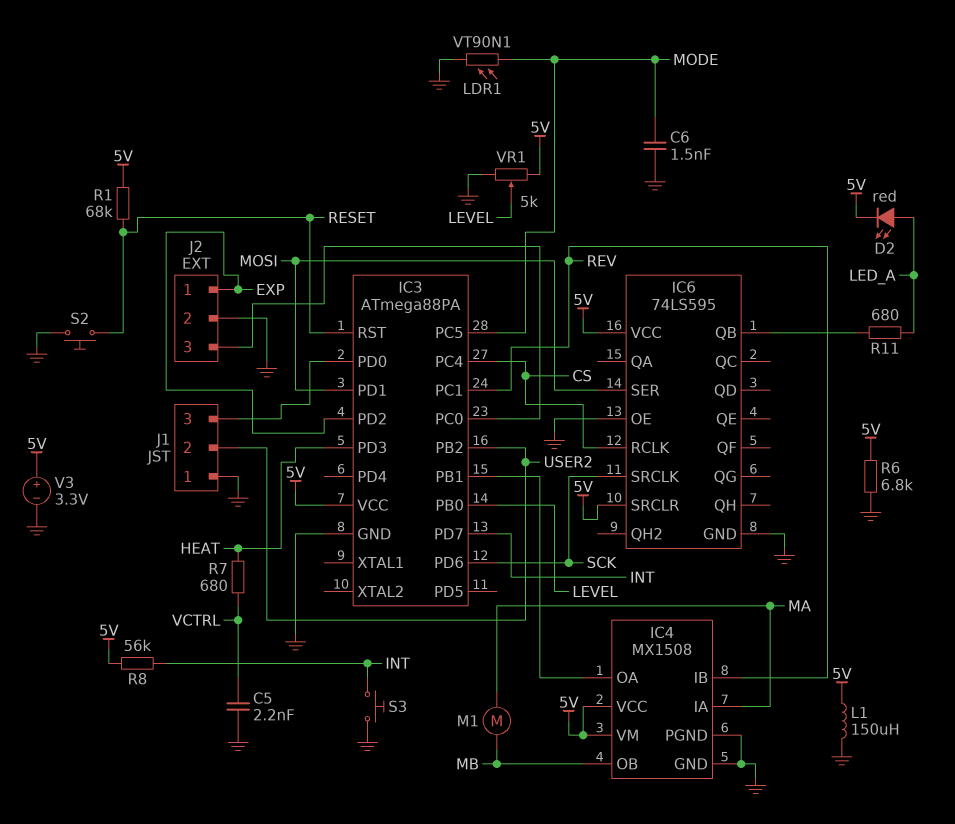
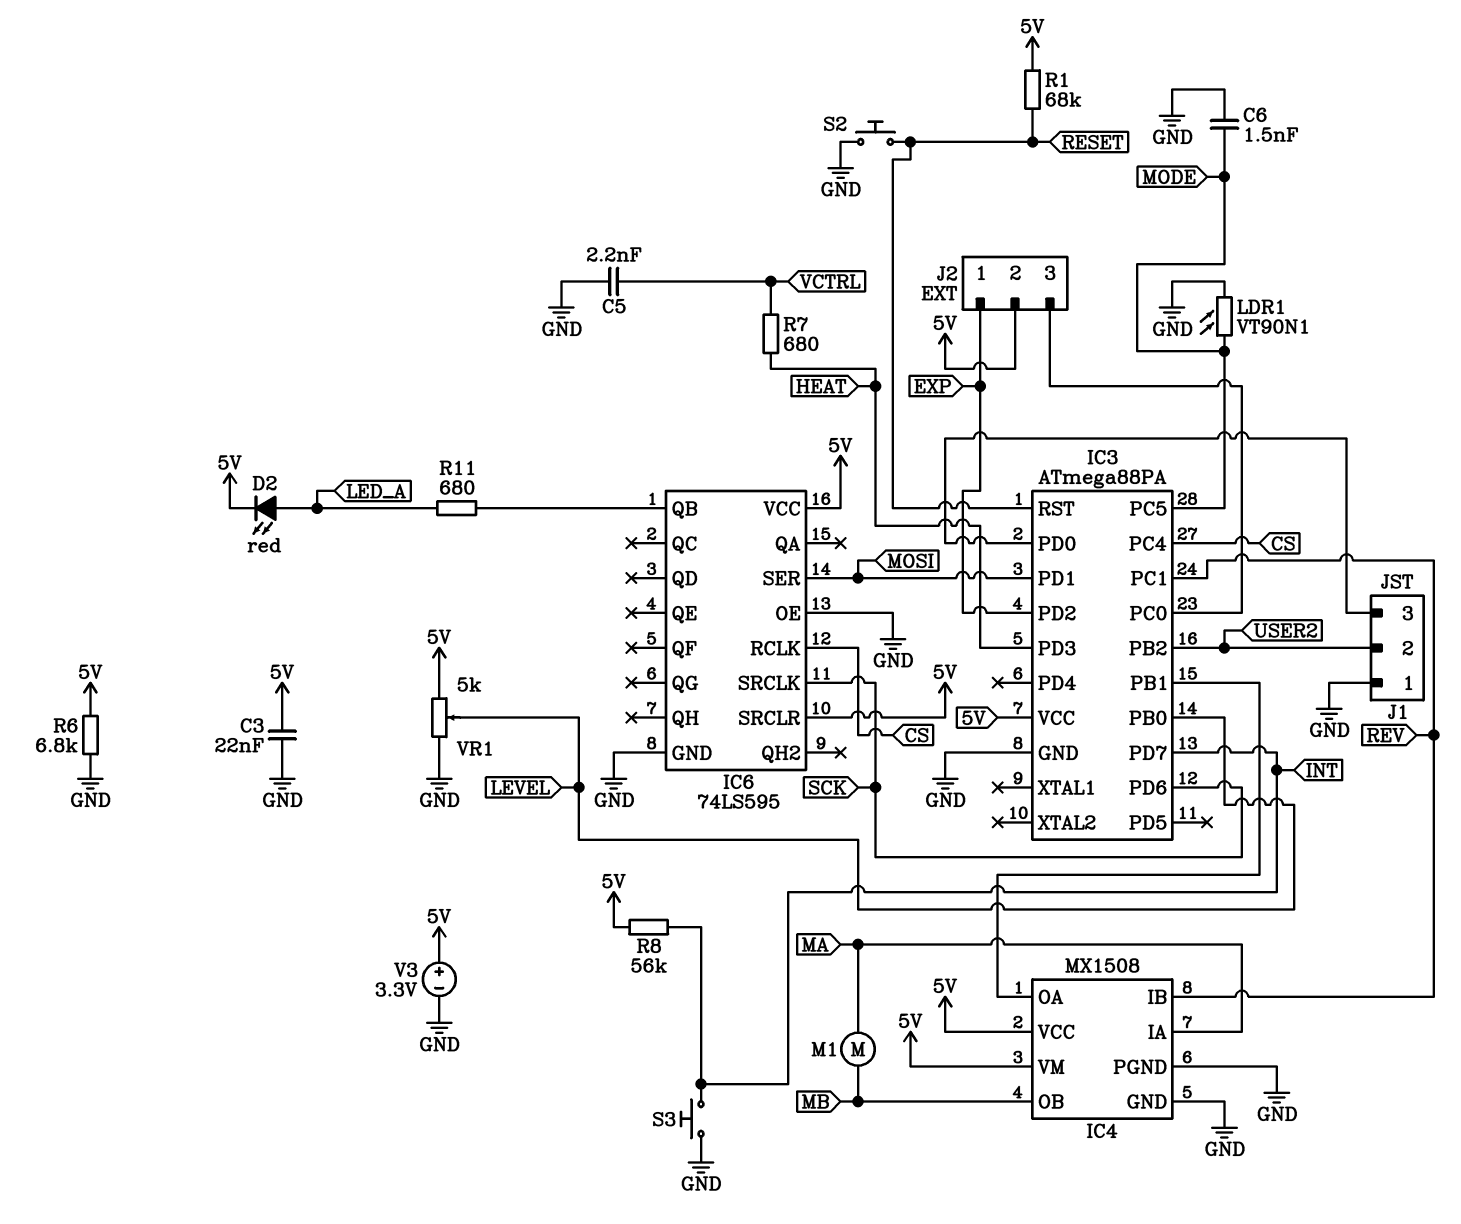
C3: none -> 22nF (5V, GND)
J2 pin 2: GND -> 5V
L1: 150uH (5V, GND) -> none

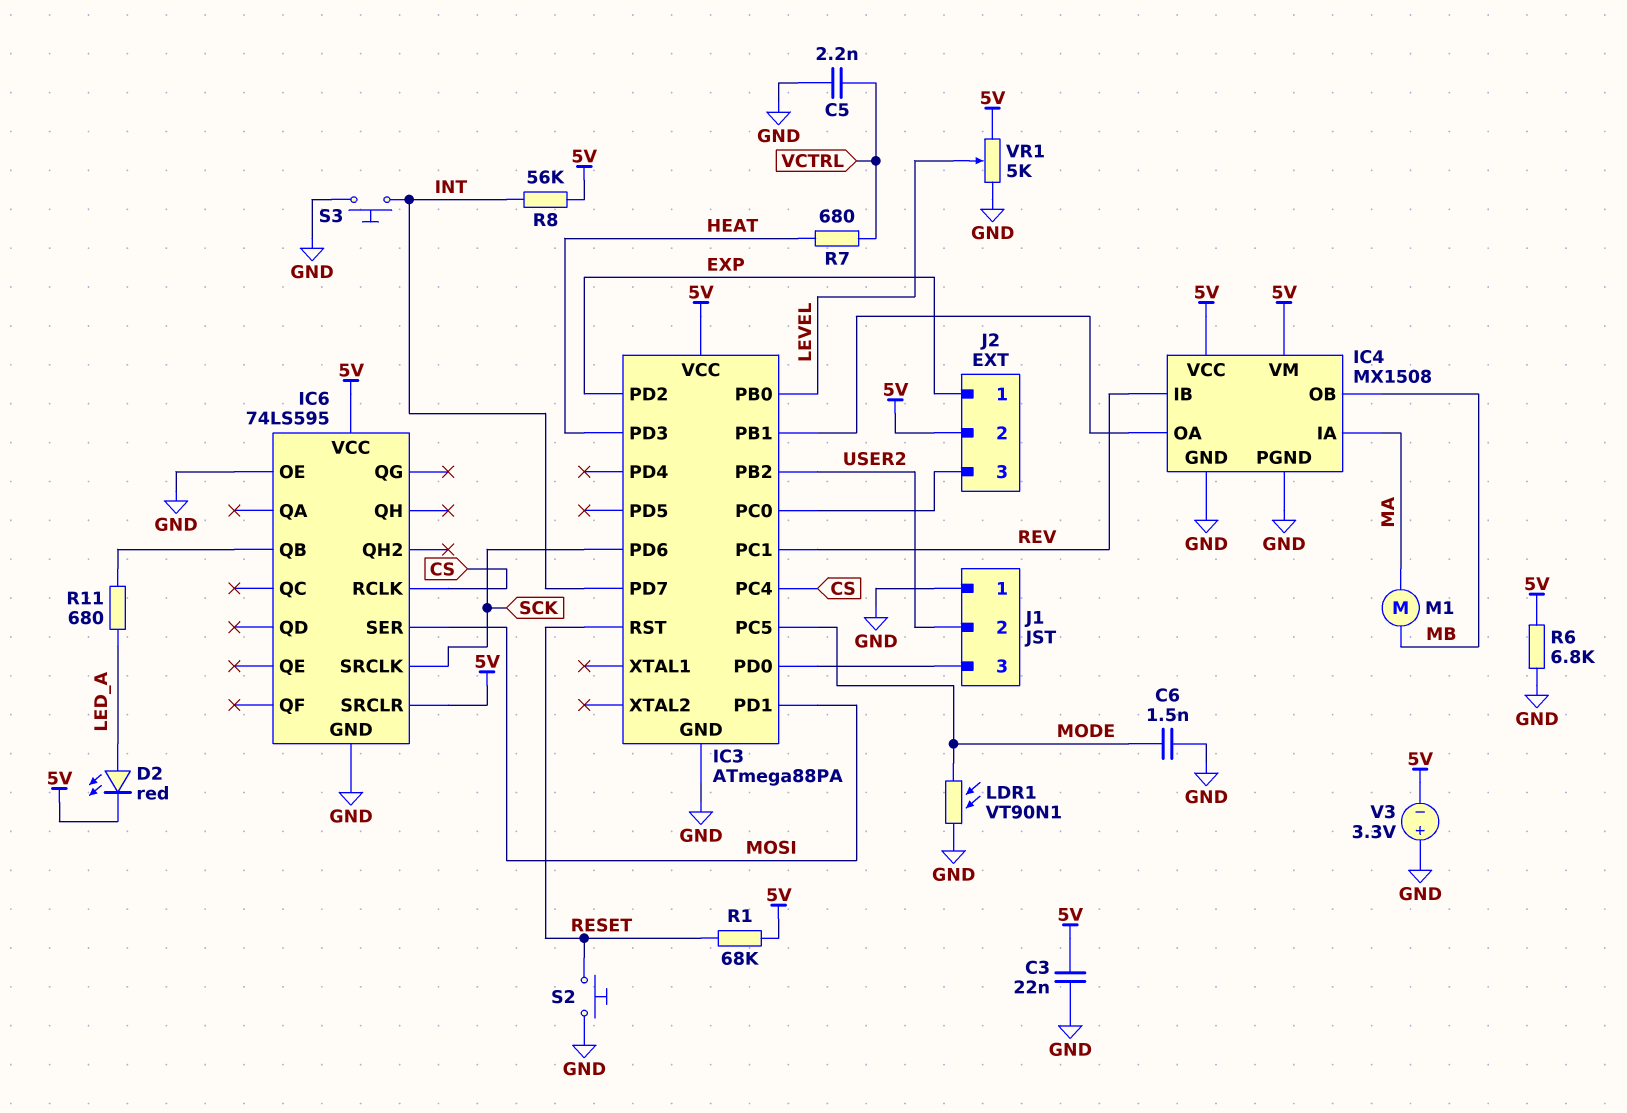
V3: 3.3V (plus 5V, minus GND) -> 3.3V (plus GND, minus 5V)

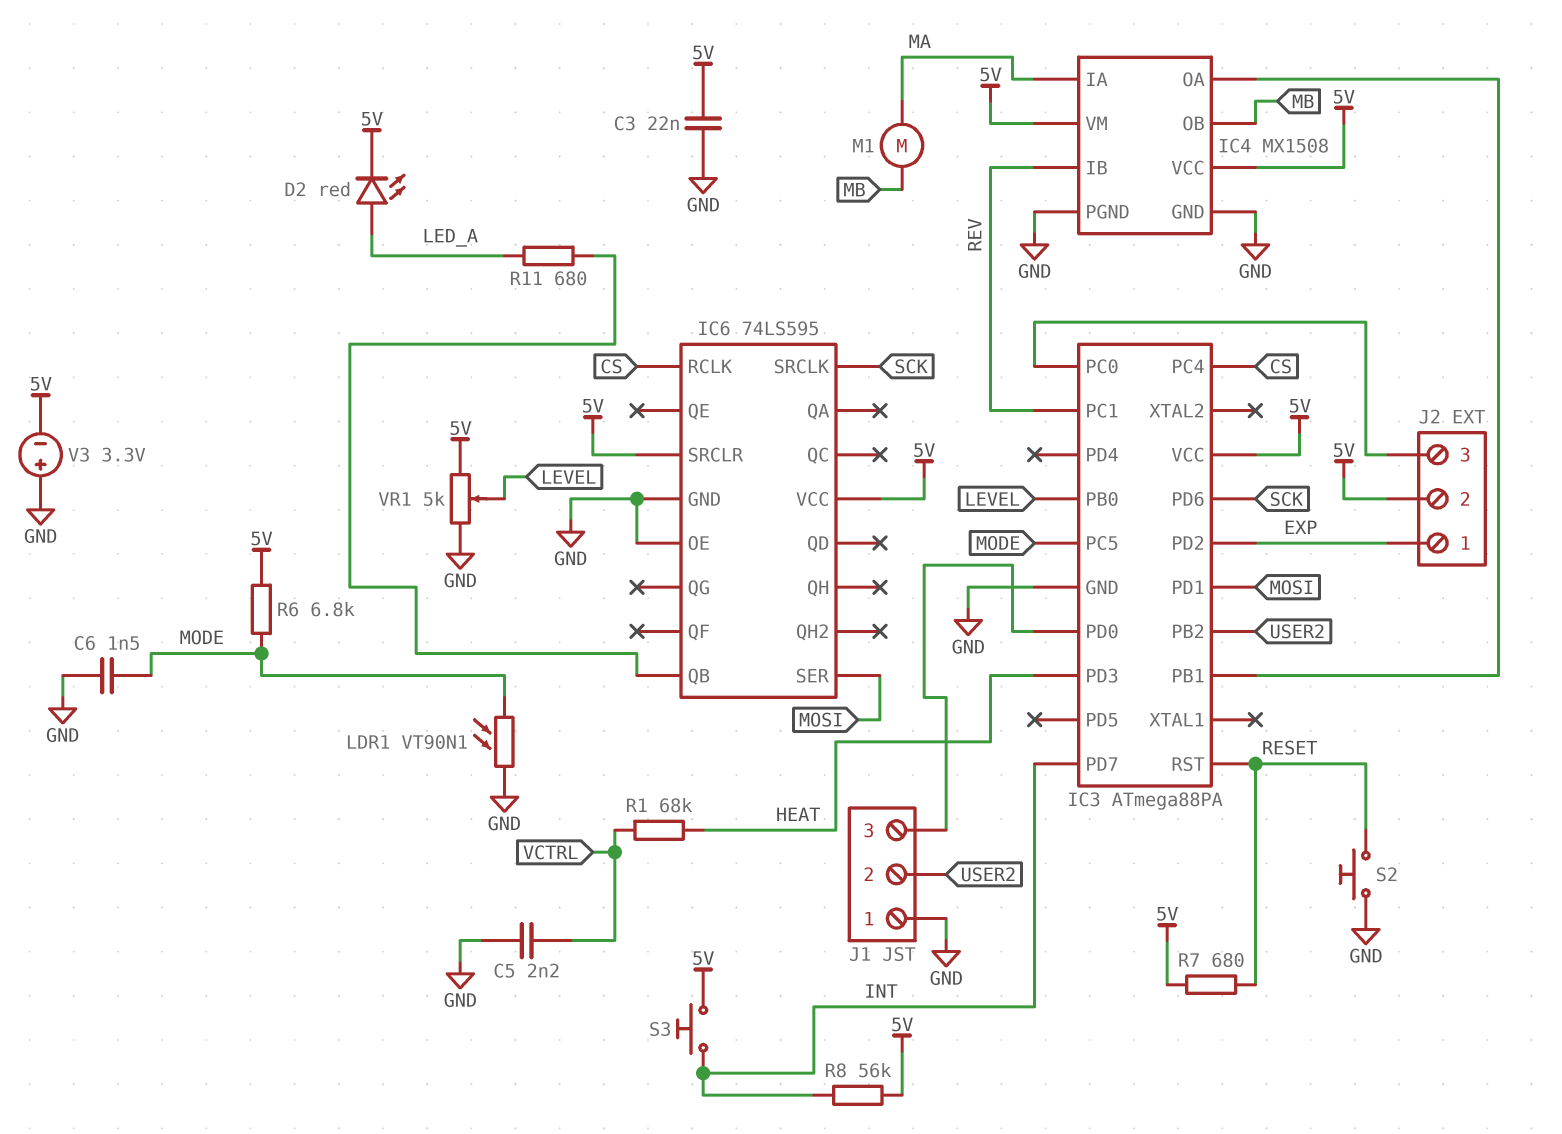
R1: 68k (5V, RESET) -> 68k (HEAT, VCTRL)
R6: 6.8k (5V, GND) -> 6.8k (5V, MODE)
R7: 680 (HEAT, VCTRL) -> 680 (5V, RESET)
S3: button (GND, INT) -> button (5V, INT)

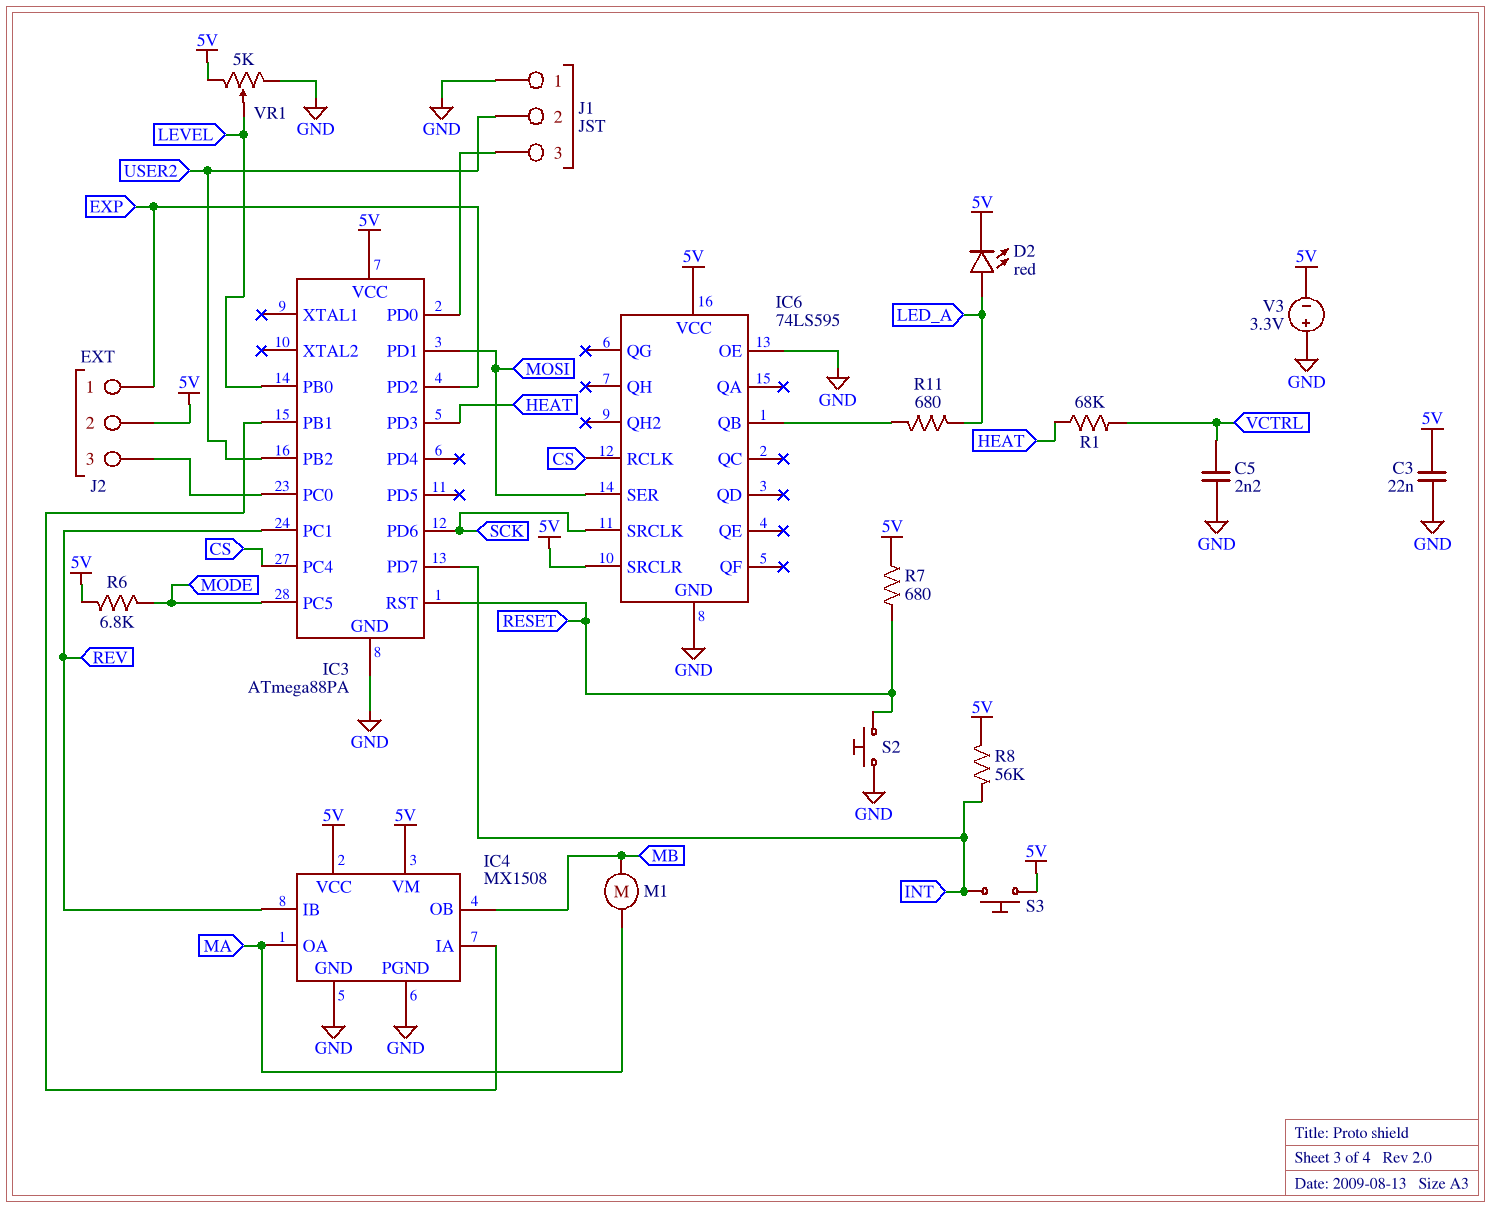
C6: 1.5nF (GND, MODE) -> none
IC4 pin IA: MA -> IC3/PB1
IC4 pin OA: IC3/PB1 -> MA
LDR1: VT90N1 (GND, MODE) -> none

